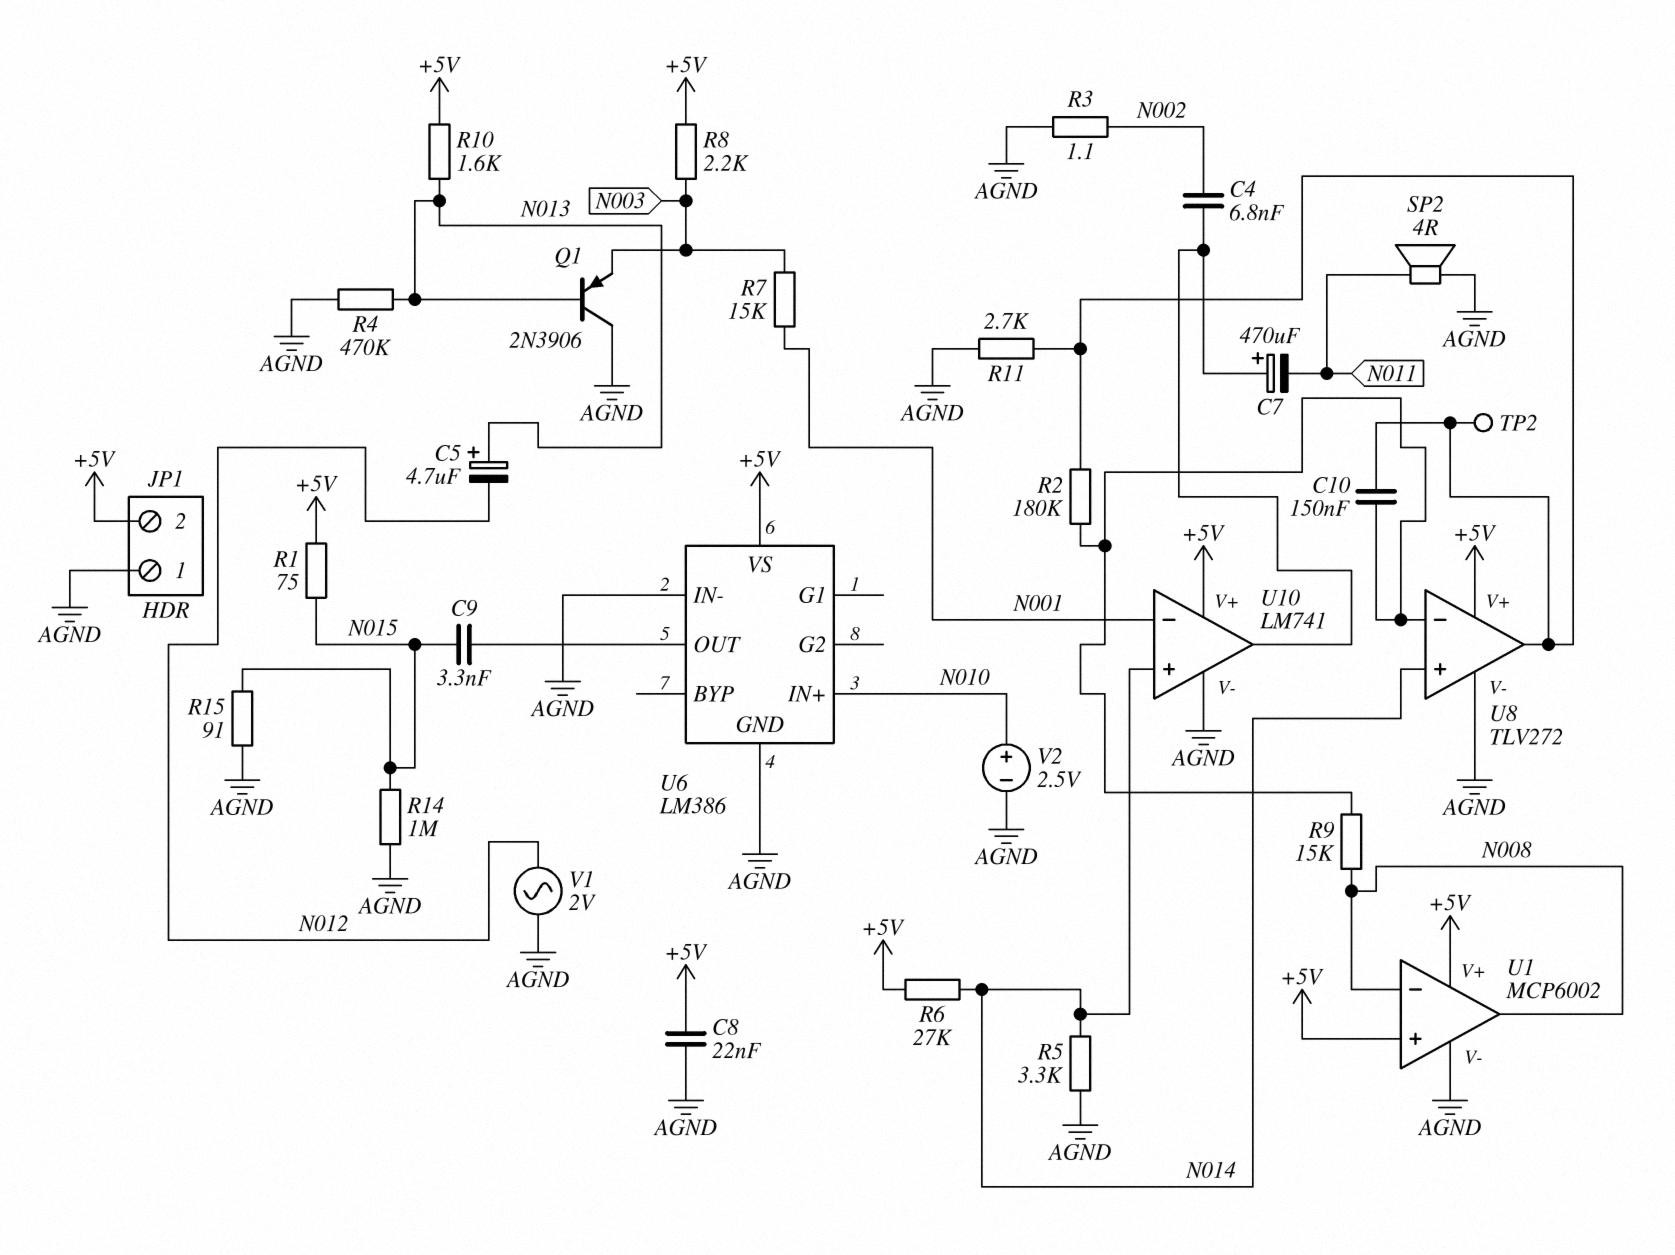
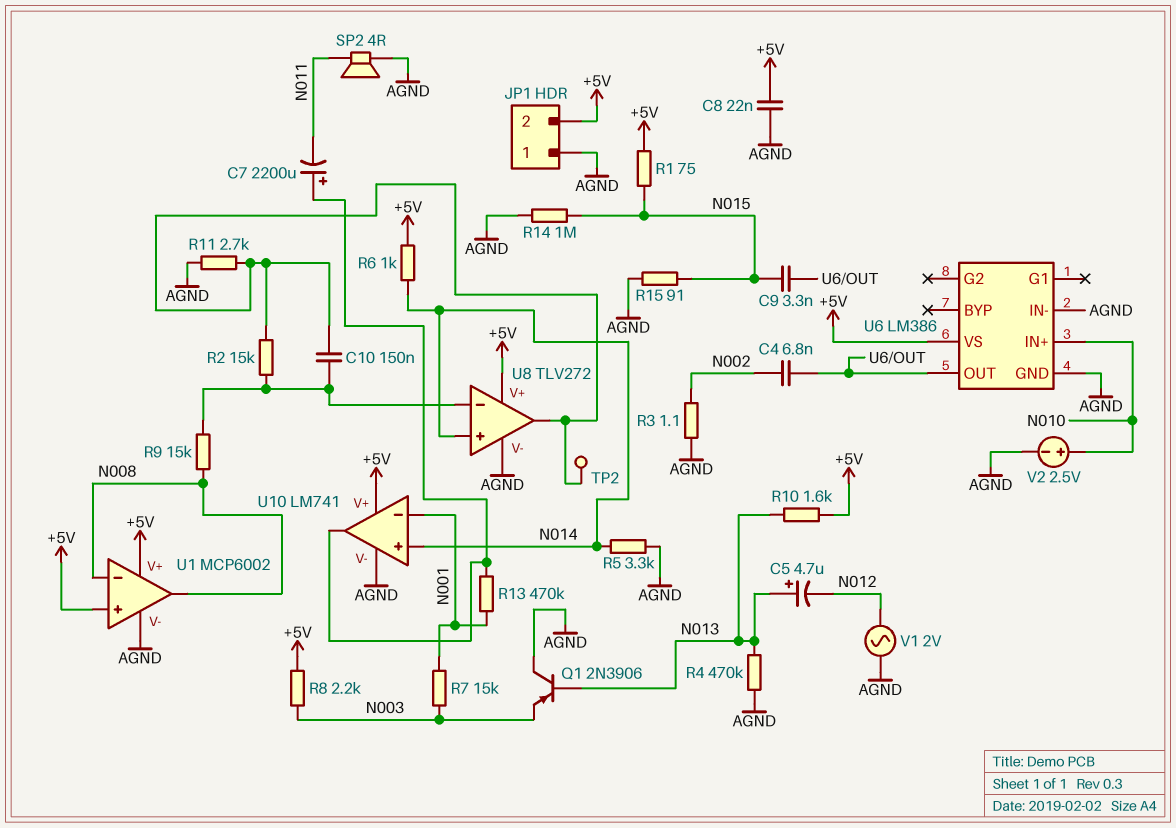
C4: 6.8nF (N002, U10/out) -> 6.8nF (N002, U6/OUT)
C7: 470uF (plus U10/out, minus N011) -> 2200uF (plus U10/out, minus N011)
R2: 180k (U8/in-, U8/out) -> 15k (U8/in-, U8/out)
R6: 27k (+5V, N014) -> 1k (+5V, N014)
R13: none -> 470k (N001, U10/out)

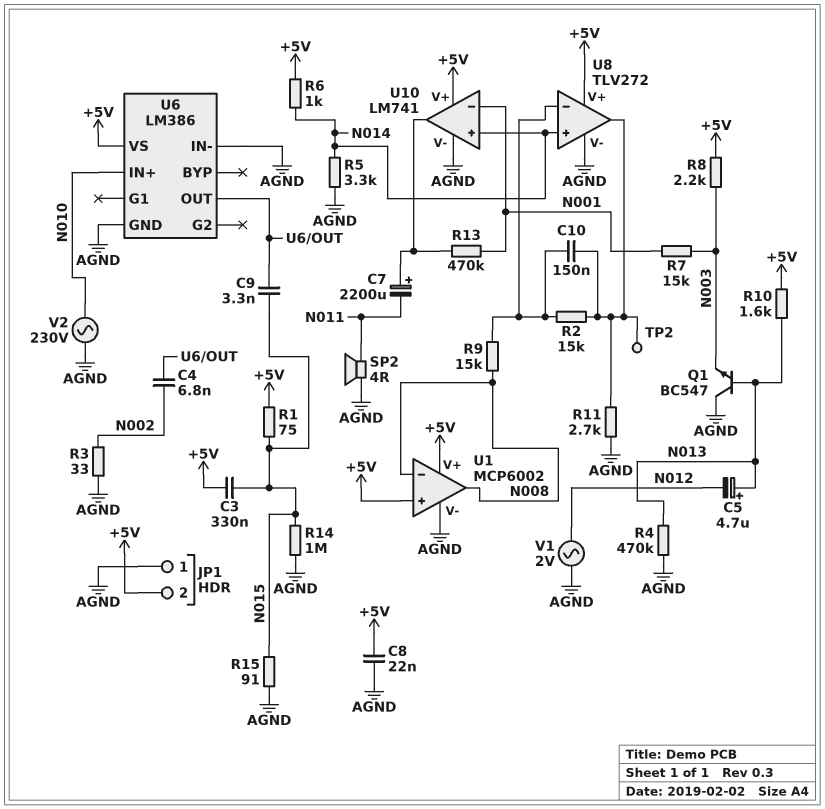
C3: none -> 330nF (+5V, N015)
Q1: PNP 2N3906 (B N013, C AGND, E N003) -> NPN BC547 (B N013, C AGND, E N003)
R3: 1.1 (AGND, N002) -> 33 (AGND, N002)
V2: 2.5V (plus N010, minus AGND) -> AC 230V (AGND, N010)

